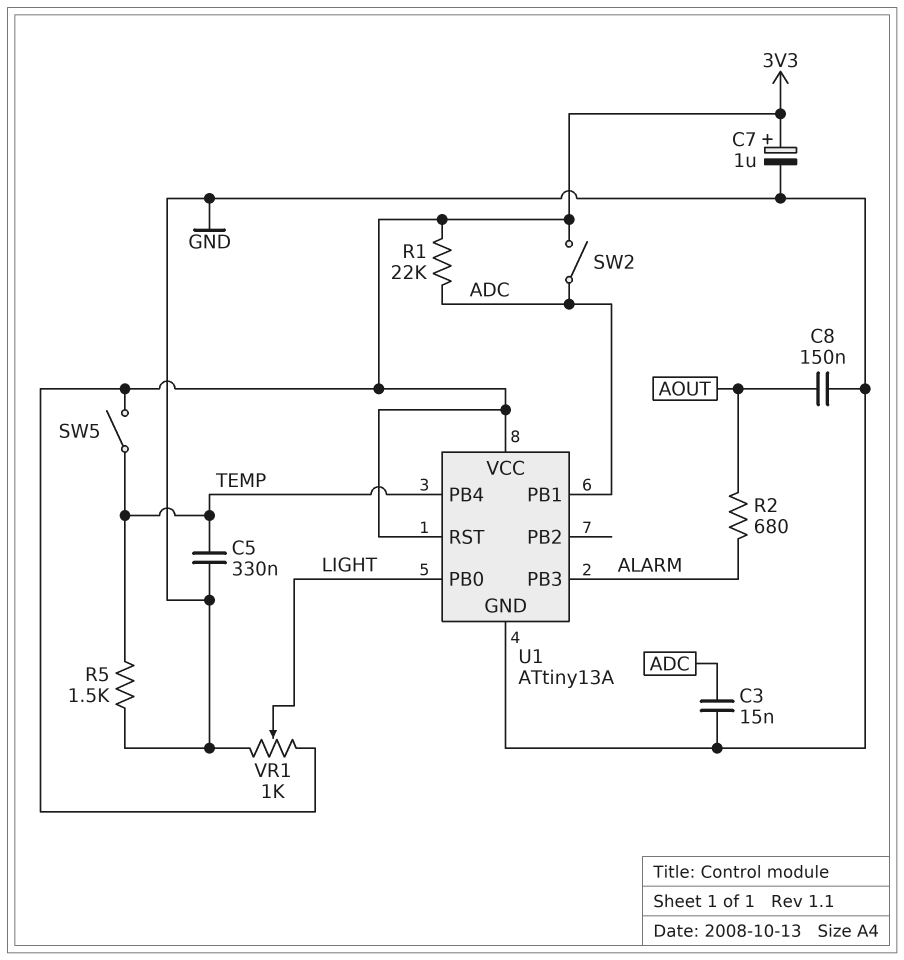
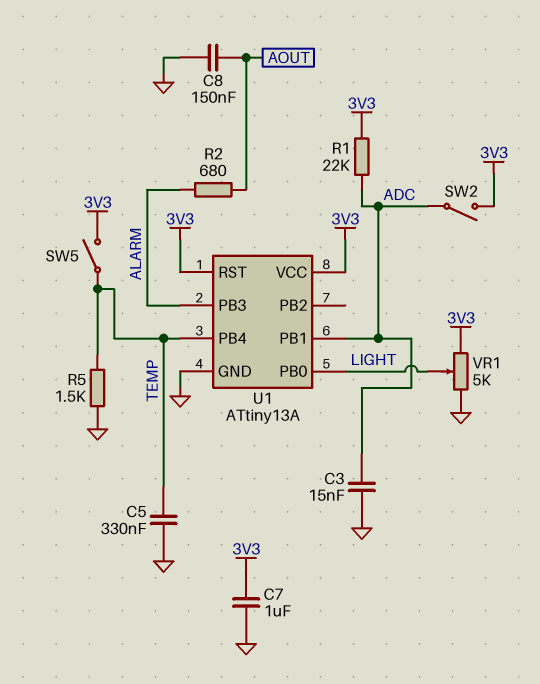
C7: 1uF (plus 3V3, minus GND) -> 1uF (3V3, GND)
VR1: 1k (3V3, GND, wiper LIGHT) -> 5k (3V3, GND, wiper LIGHT)

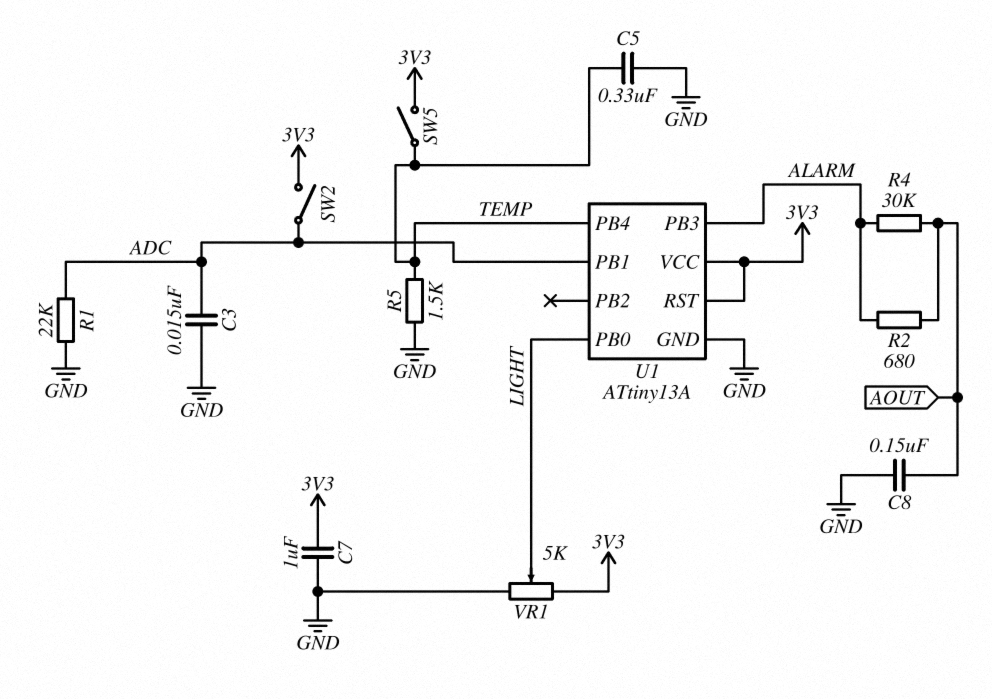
R1: 22k (3V3, ADC) -> 22k (ADC, GND)
R4: none -> 30k (ALARM, AOUT)

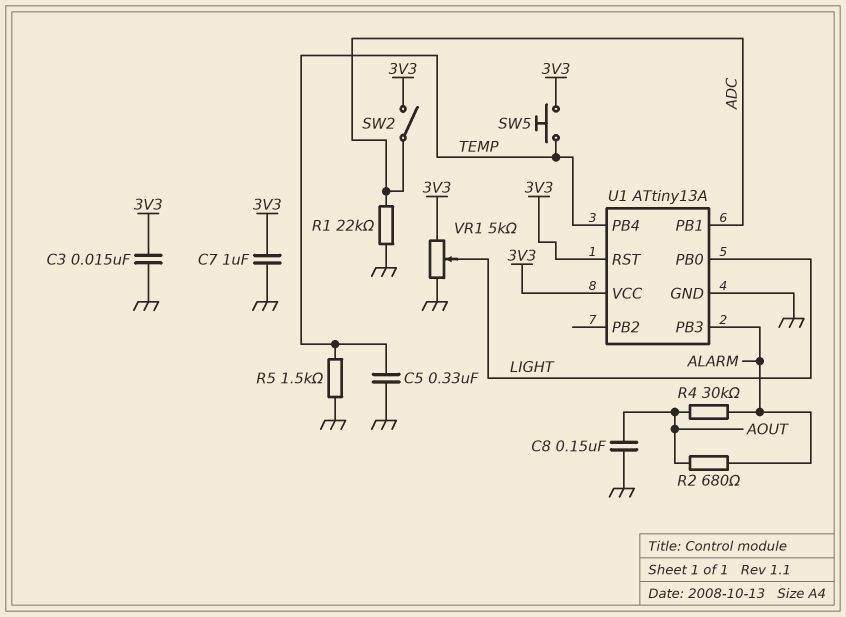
C3: 15nF (ADC, GND) -> 15nF (3V3, GND)
SW5: switch (3V3, TEMP) -> button (3V3, TEMP)

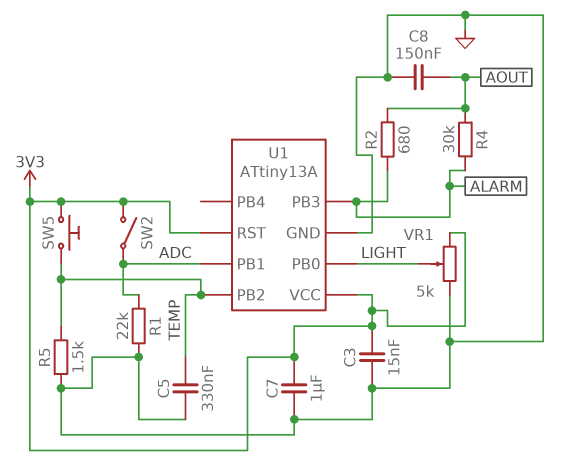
U1 pin PB2: none -> TEMP
U1 pin PB4: TEMP -> none

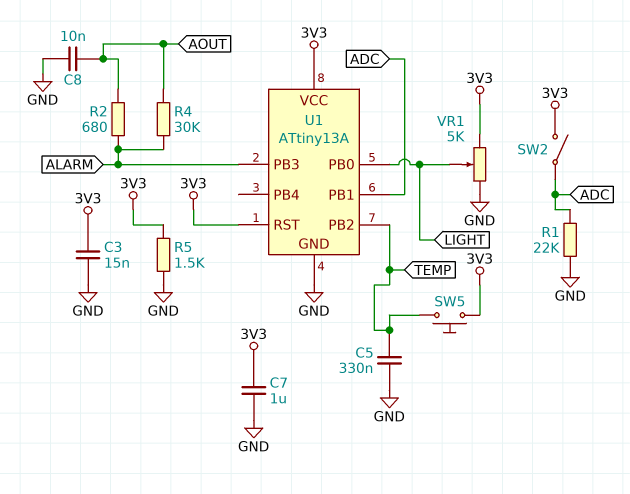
C8: 150nF (AOUT, GND) -> 10nF (AOUT, GND)
R5: 1.5k (GND, TEMP) -> 1.5k (3V3, GND)

